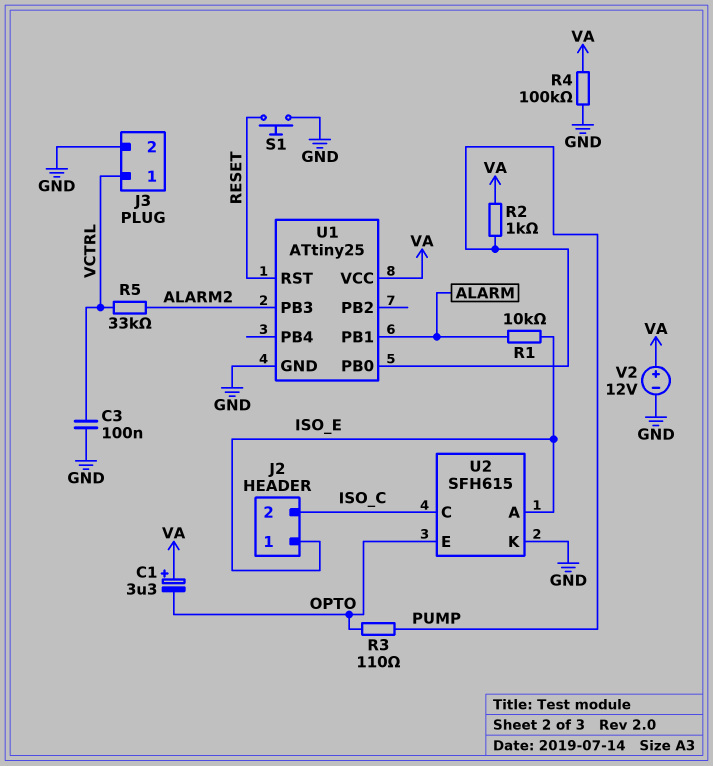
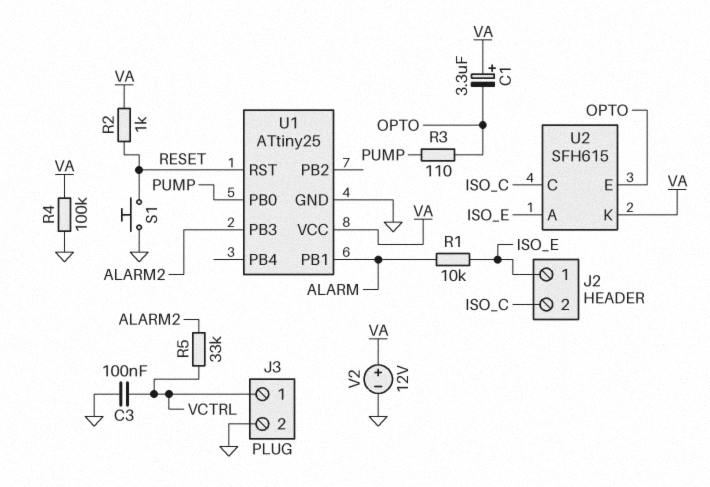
R2: 1k (PUMP, VA) -> 1k (RESET, VA)
U2 pin K: GND -> VA

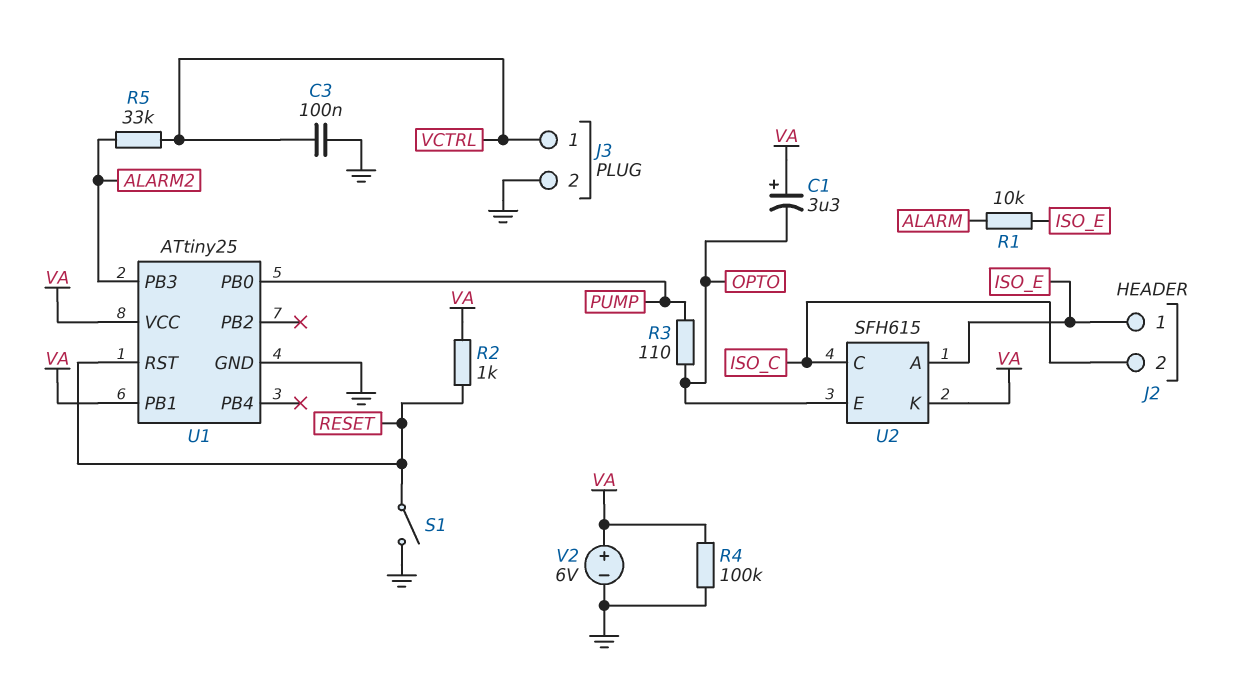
S1: button (GND, RESET) -> switch (GND, RESET)
U1 pin PB1: ALARM -> VA
V2: 12V (plus VA, minus GND) -> 6V (plus VA, minus GND)

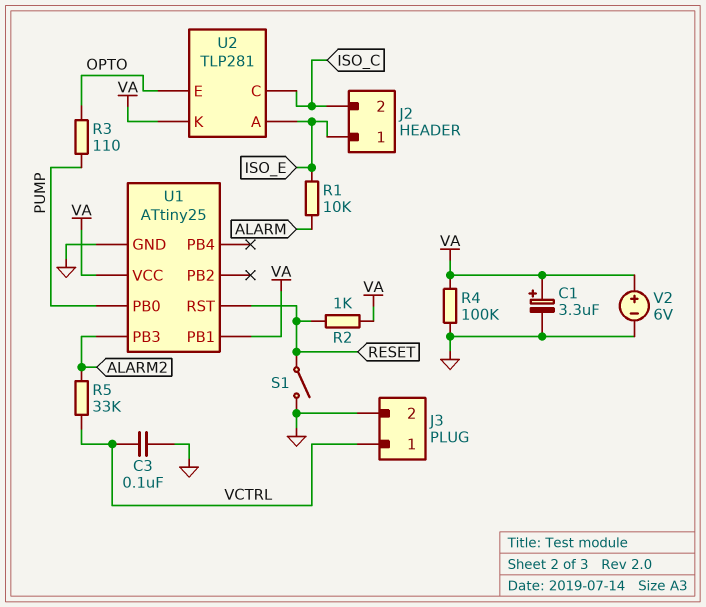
C1: 3.3uF (plus VA, minus OPTO) -> 3.3uF (plus VA, minus GND)
U2: SFH615 -> TLP281

